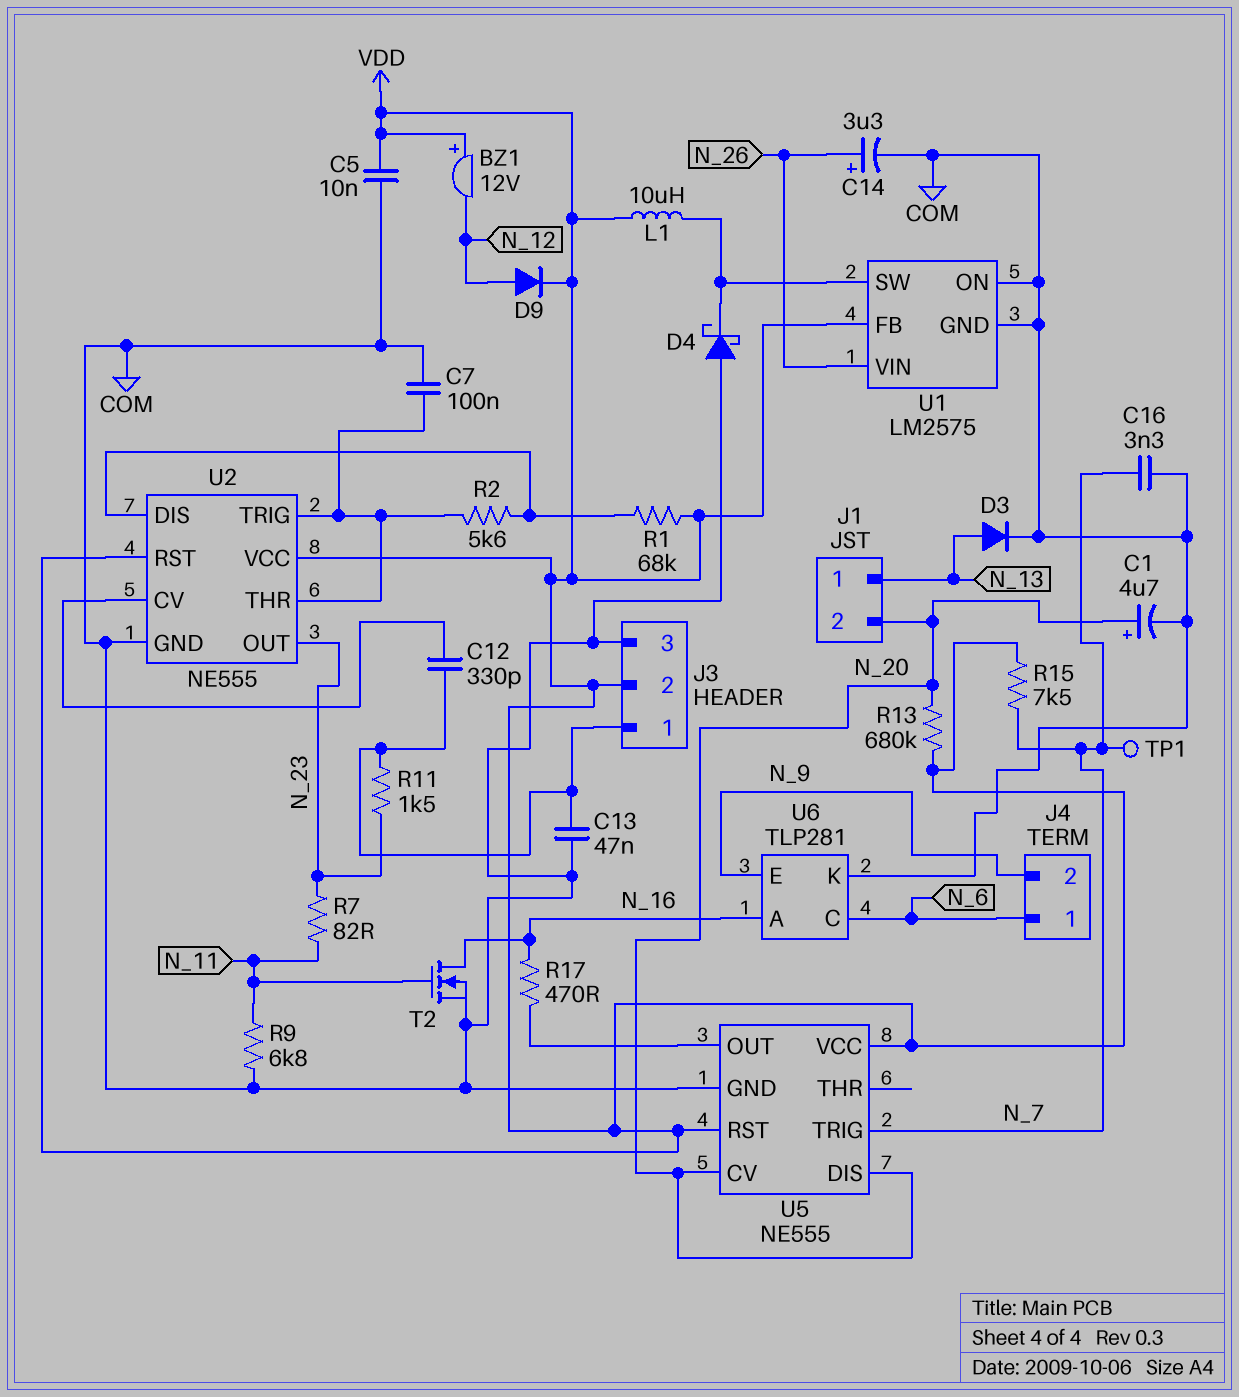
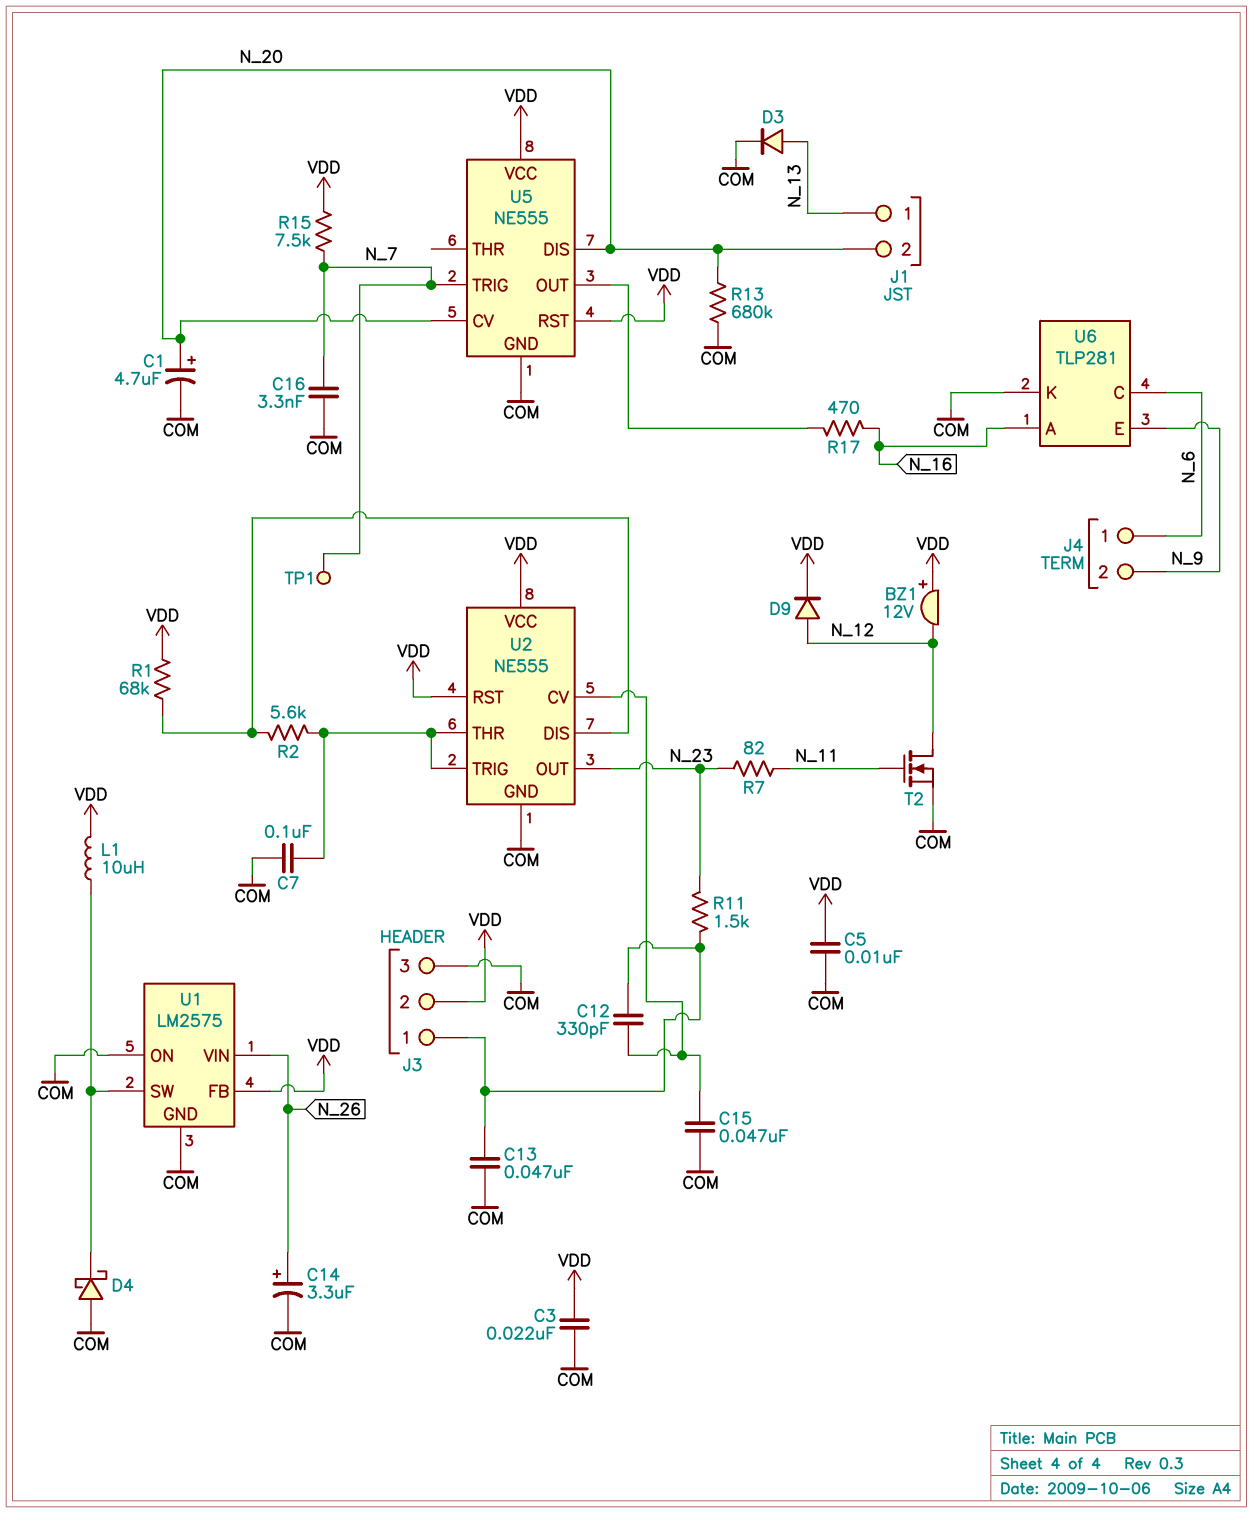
C3: none -> 22nF (COM, VDD)
C15: none -> 47nF (COM, U2/CV)
R9: 6.8k (COM, N_11) -> none
R13: 680k (N_20, VDD) -> 680k (COM, N_20)
T2: NMOS (G N_11, D N_16, S COM) -> NMOS (G N_11, D N_12, S COM)

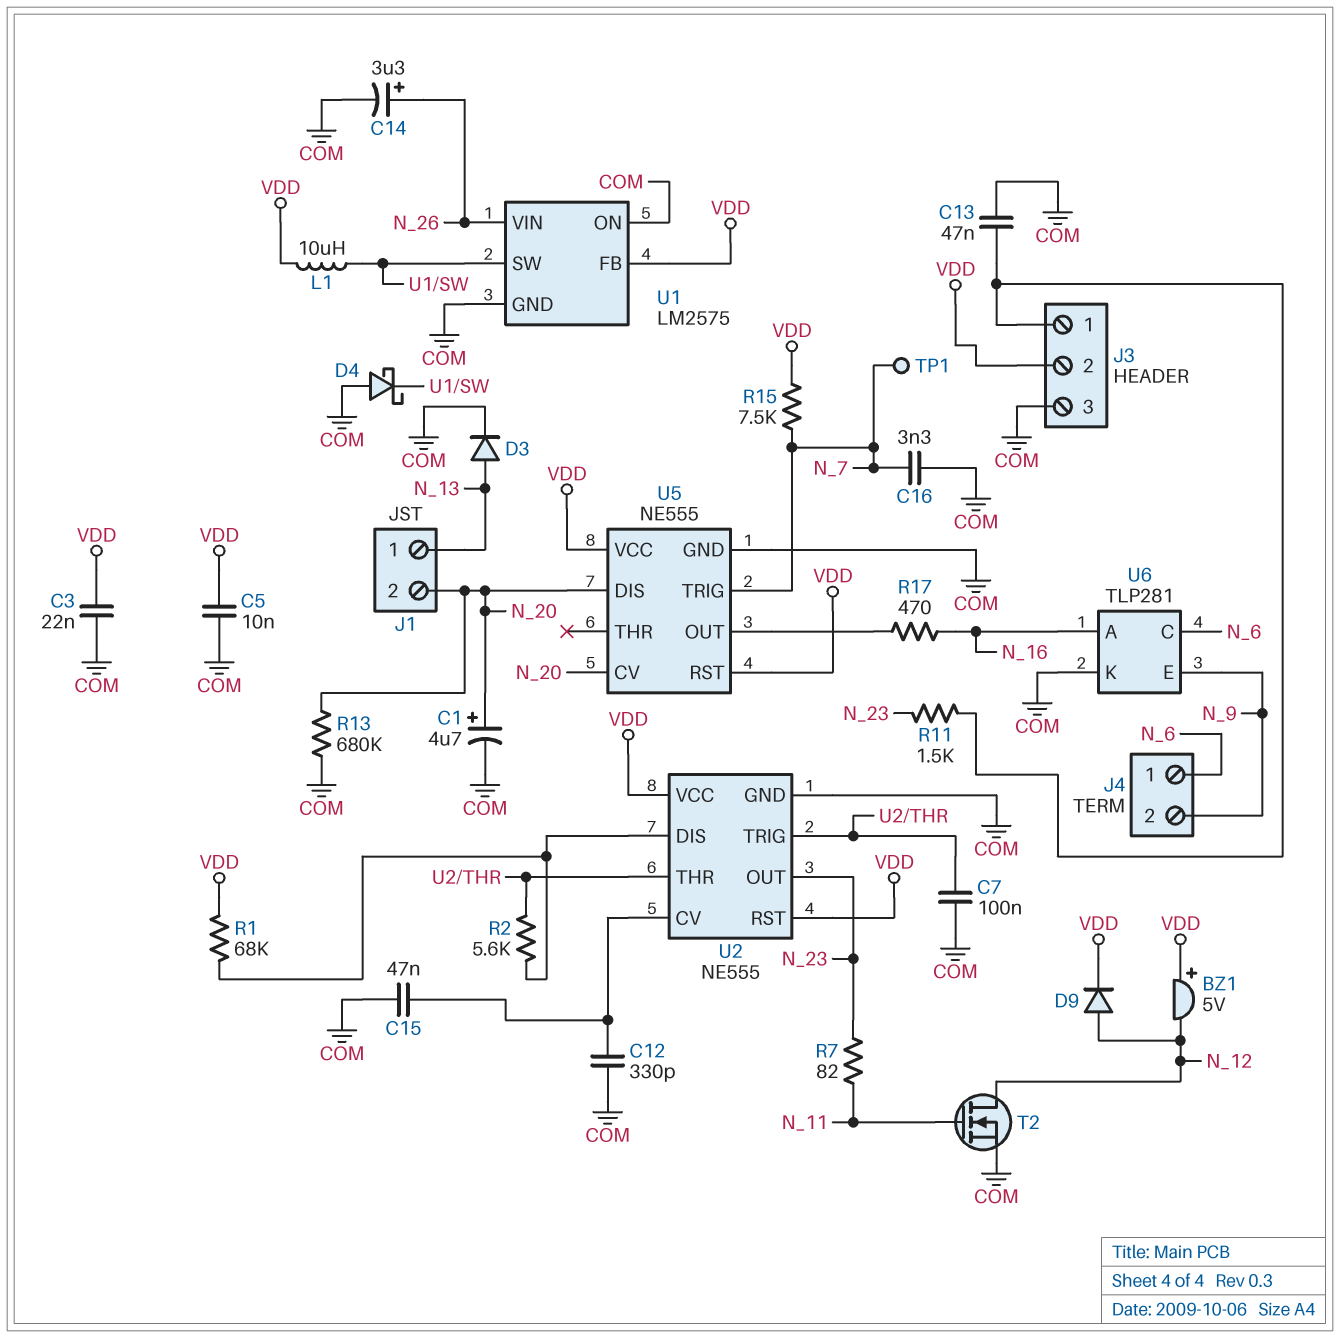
BZ1: buzzer 12V (plus VDD, minus N_12) -> buzzer 5V (plus VDD, minus N_12)
C12: 330pF (J3/1, U2/CV) -> 330pF (COM, U2/CV)

